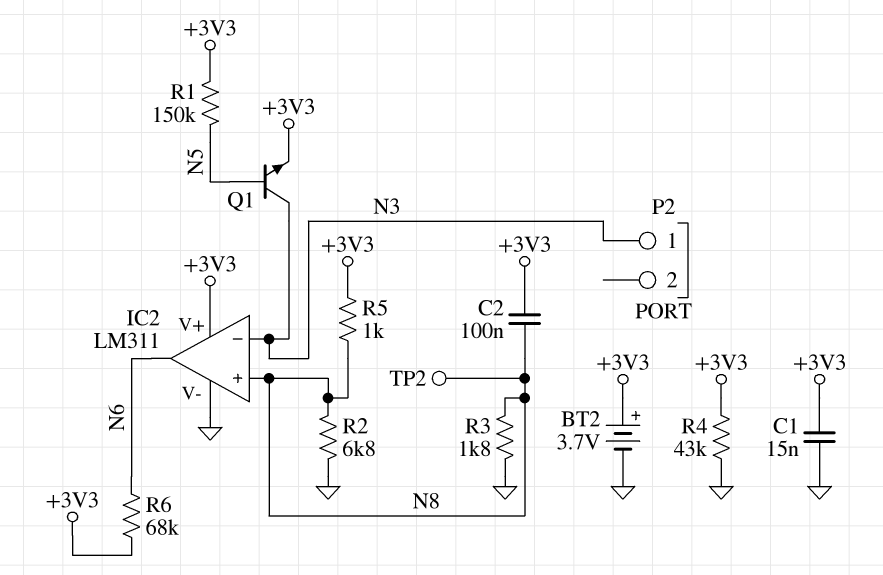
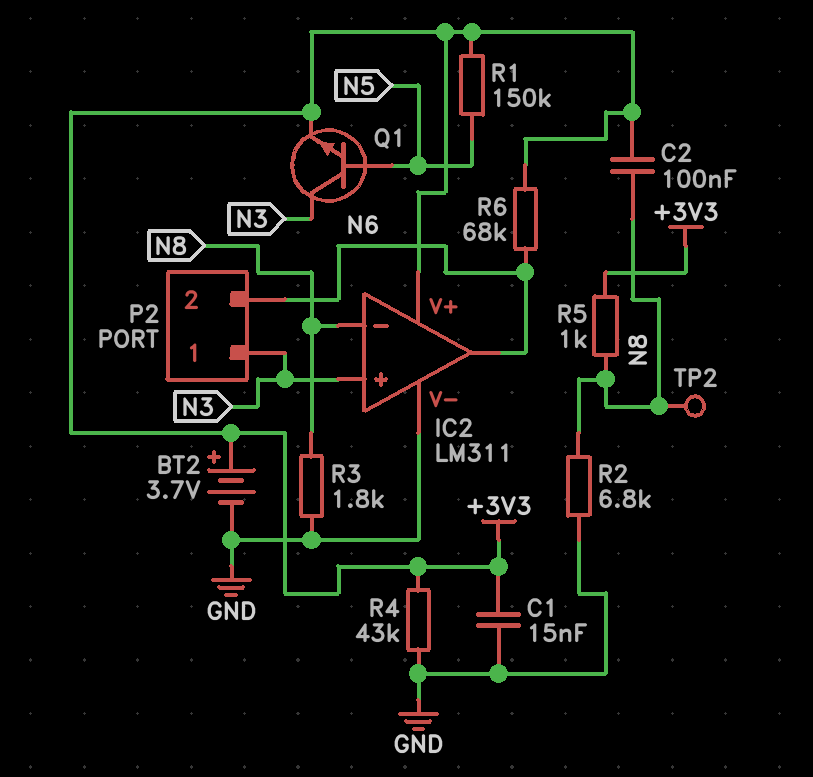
IC2 pin in+: N8 -> N3
IC2 pin in-: N3 -> N8
P2 pin 2: none -> N6

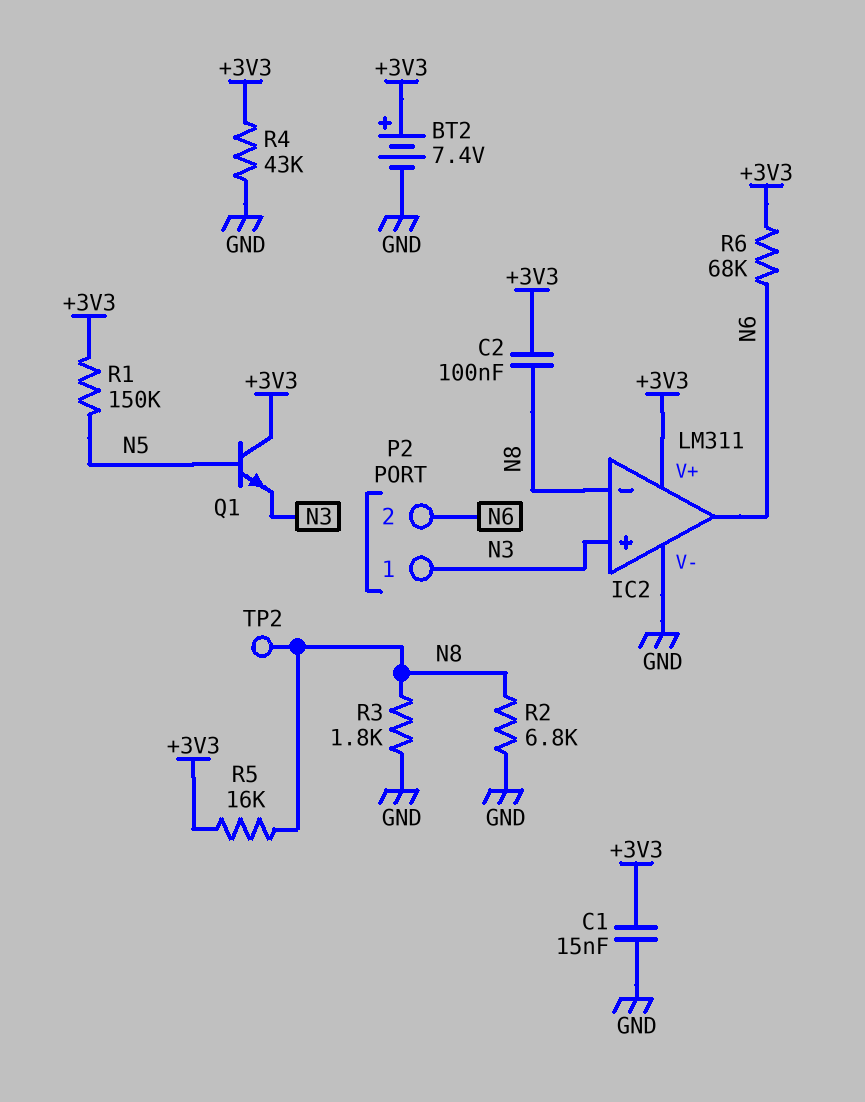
BT2: 3.7V (plus +3V3, minus GND) -> 7.4V (plus +3V3, minus GND)
Q1: NPN (B N5, C N3, E +3V3) -> NPN (B N5, C +3V3, E N3)
R5: 1k (+3V3, N8) -> 16k (+3V3, N8)

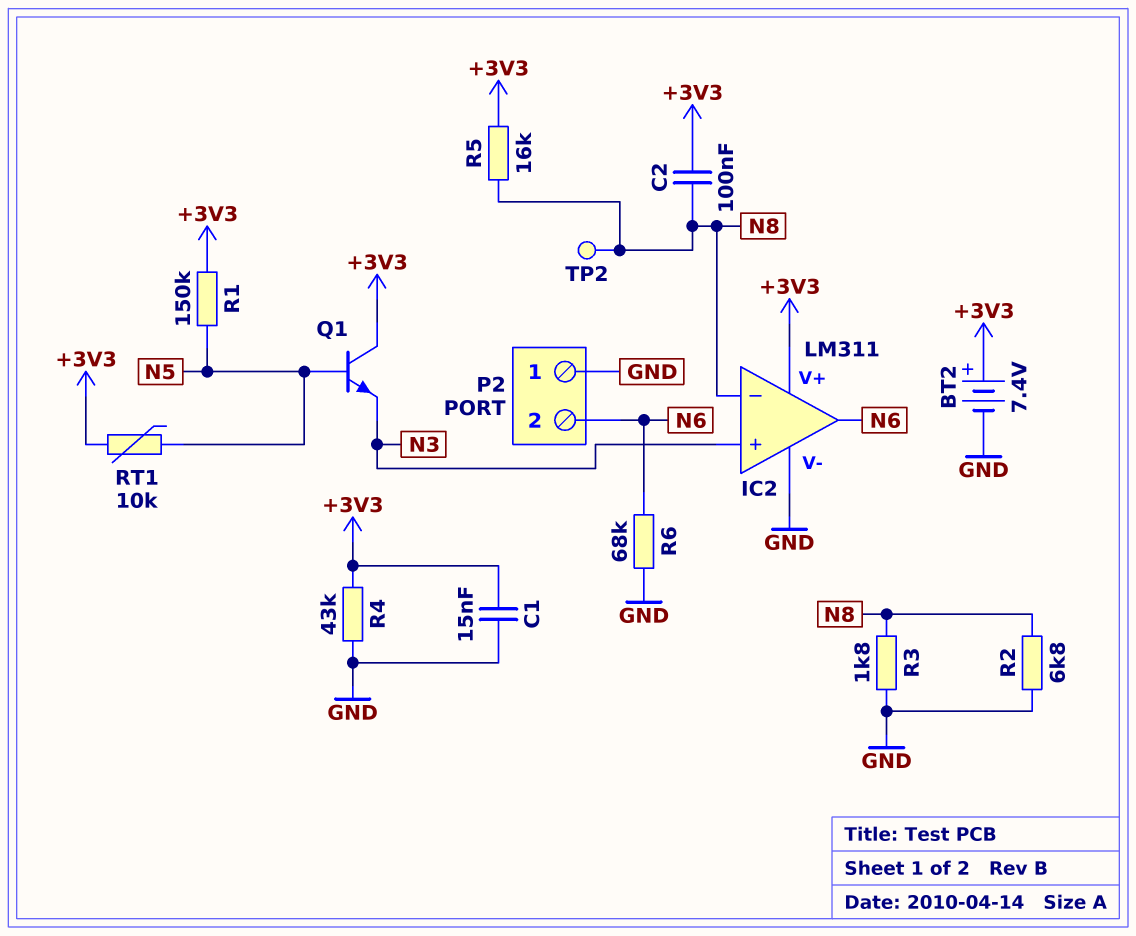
P2 pin 1: N3 -> GND
R6: 68k (+3V3, N6) -> 68k (GND, N6)
RT1: none -> 10k (+3V3, N5)

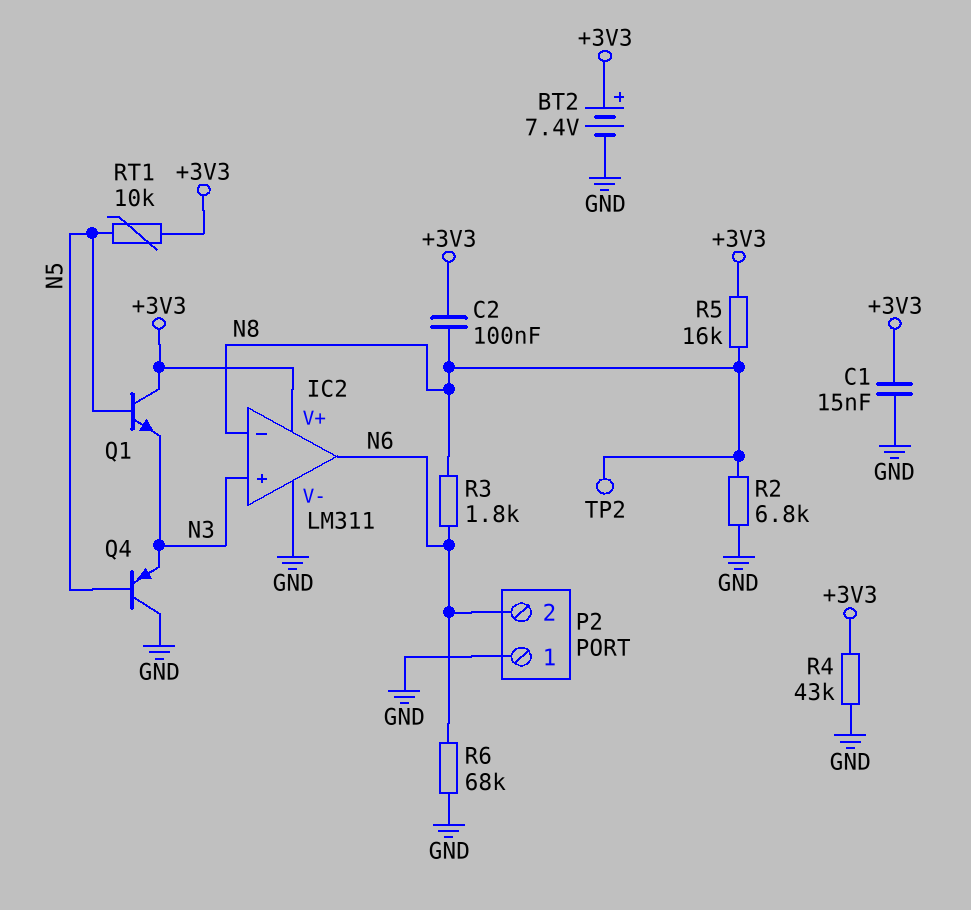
Q4: none -> PNP (B N5, C GND, E N3)
R1: 150k (+3V3, N5) -> none
R3: 1.8k (GND, N8) -> 1.8k (N6, N8)

